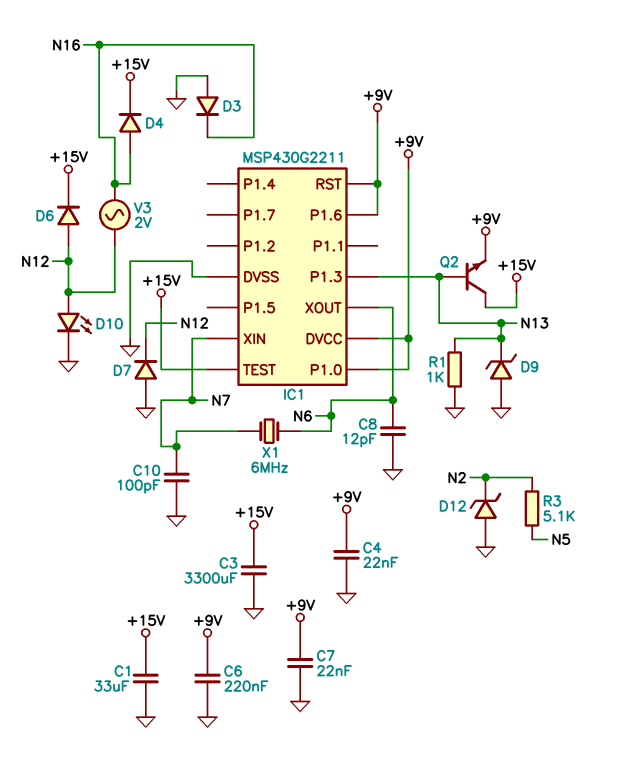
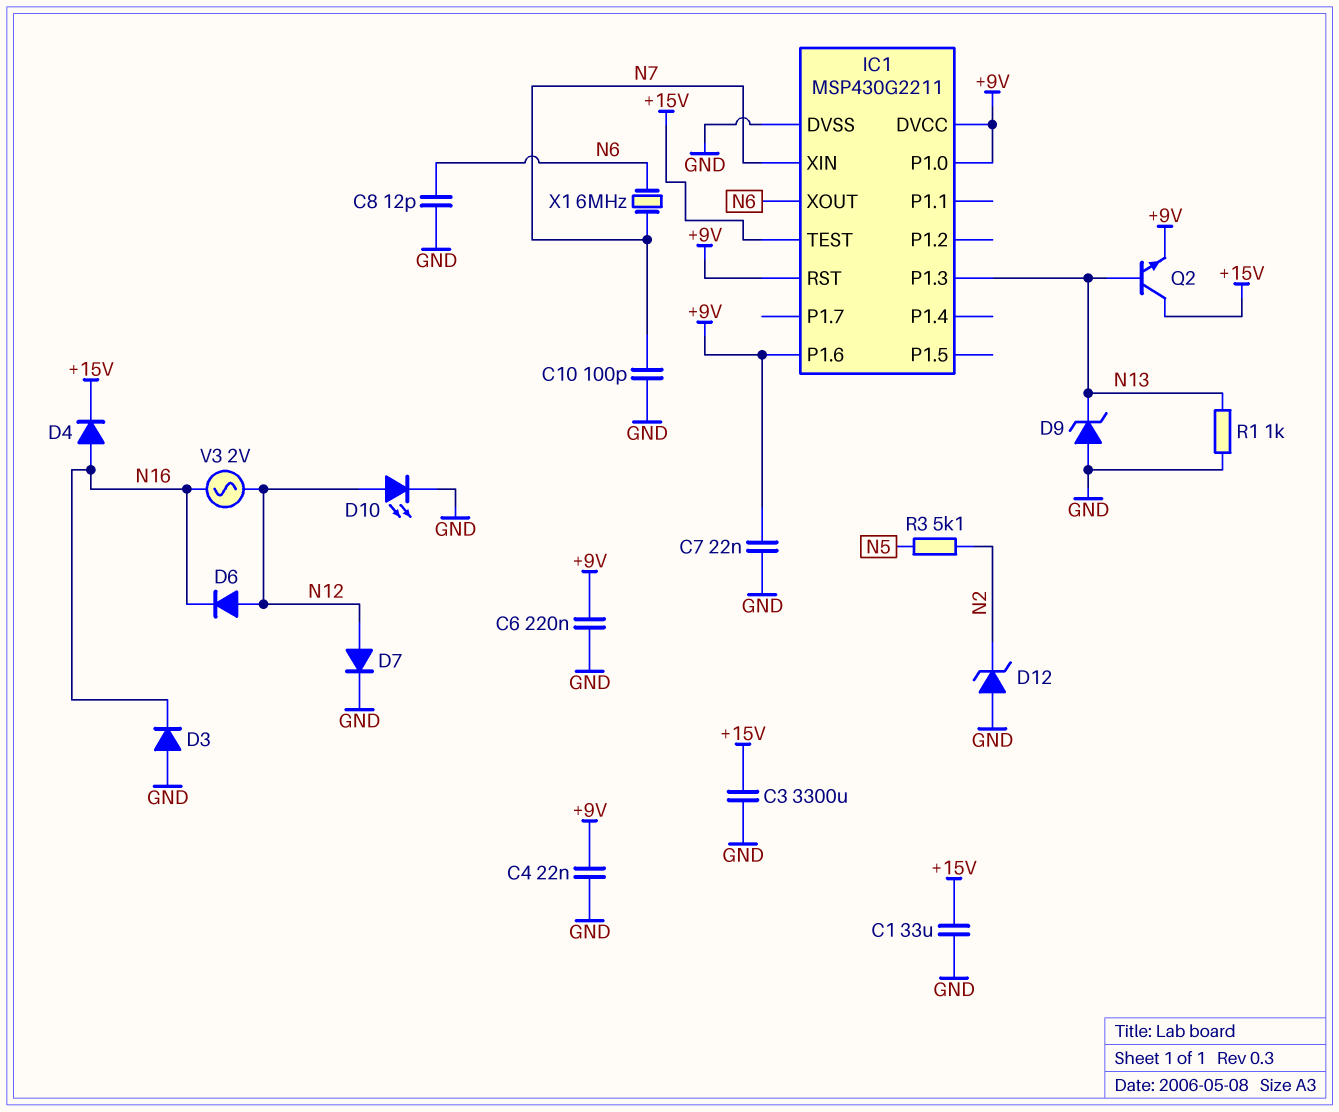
D6: diode (A N12, K +15V) -> diode (A N12, K N16)
D7: diode (A GND, K N12) -> diode (A N12, K GND)

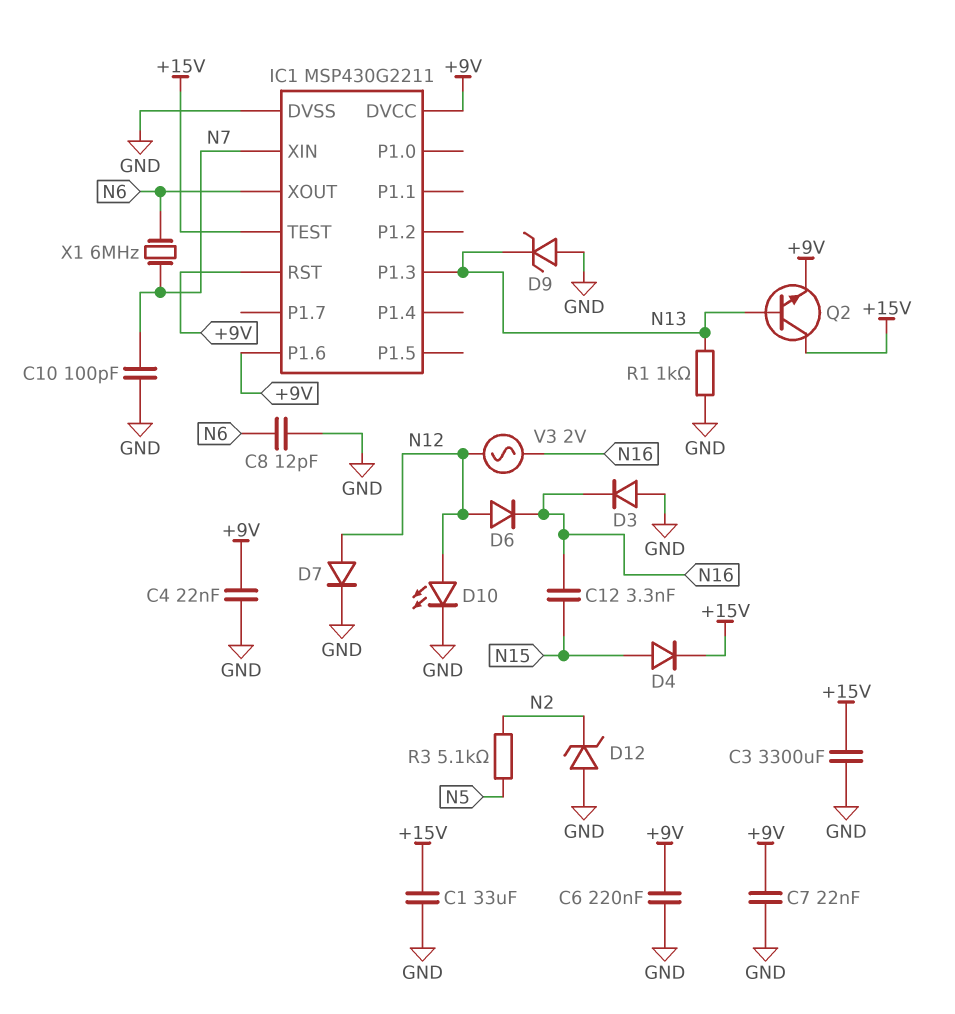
C12: none -> 3.3nF (N15, N16)
D4: diode (A N16, K +15V) -> diode (A N15, K +15V)
IC1 pin P1.0: +9V -> none

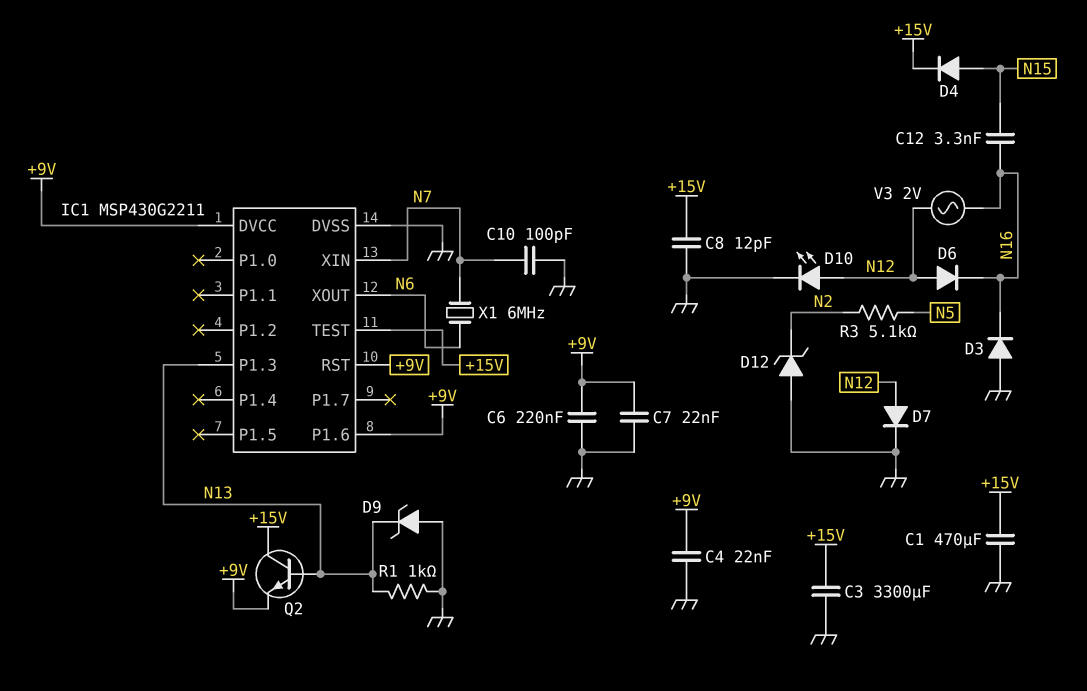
C1: 33uF (+15V, GND) -> 470uF (+15V, GND)
C8: 12pF (GND, N6) -> 12pF (+15V, GND)

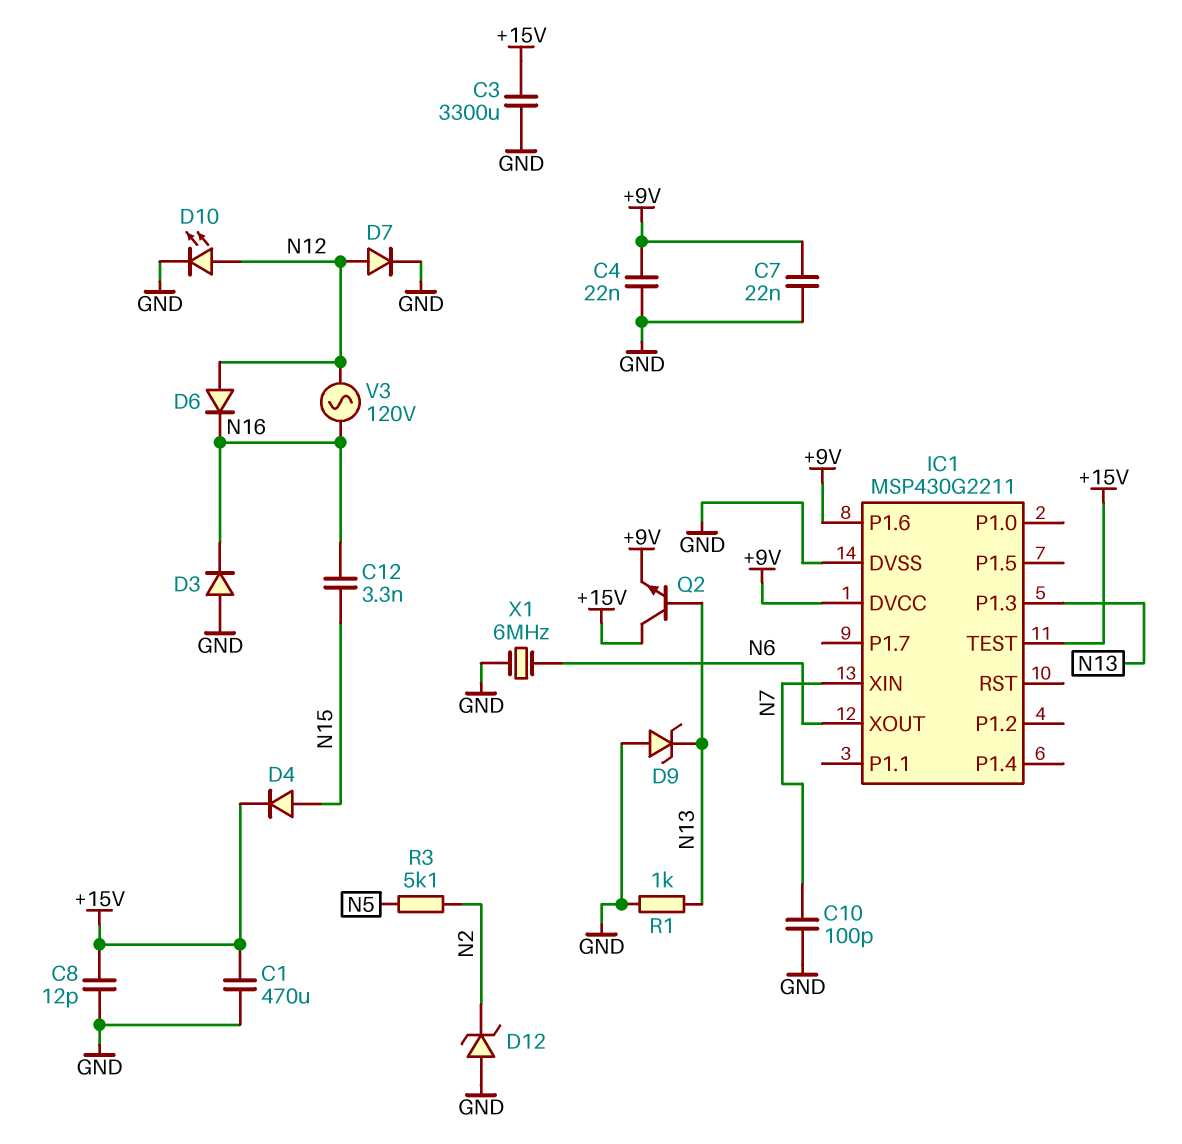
C6: 220nF (+9V, GND) -> none
IC1 pin RST: +9V -> none
V3: AC 2V (N12, N16) -> AC 120V (N12, N16)
X1: 6MHz (N6, N7) -> 6MHz (GND, N6)

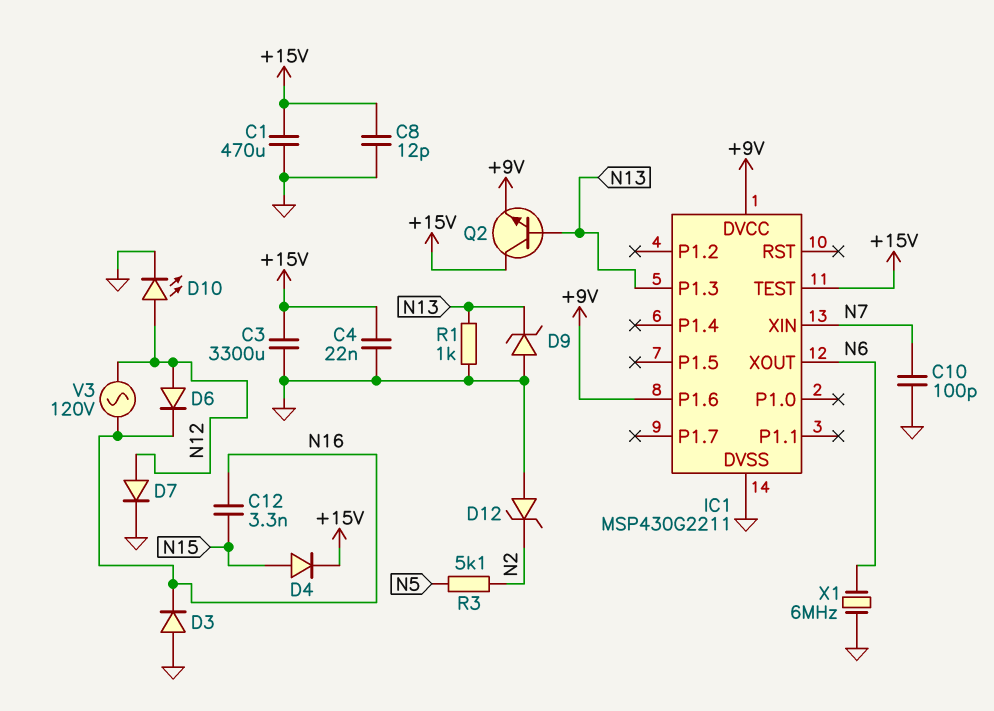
C4: 22nF (+9V, GND) -> 22nF (+15V, GND)
C7: 22nF (+9V, GND) -> none

